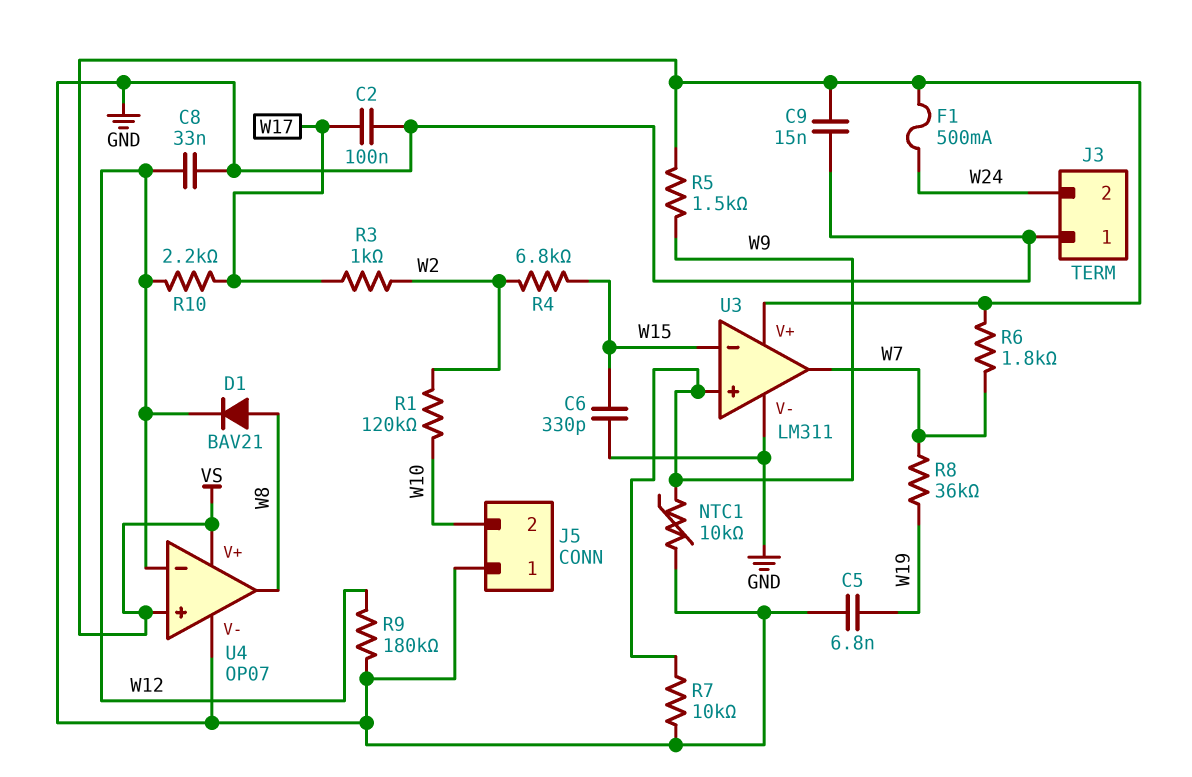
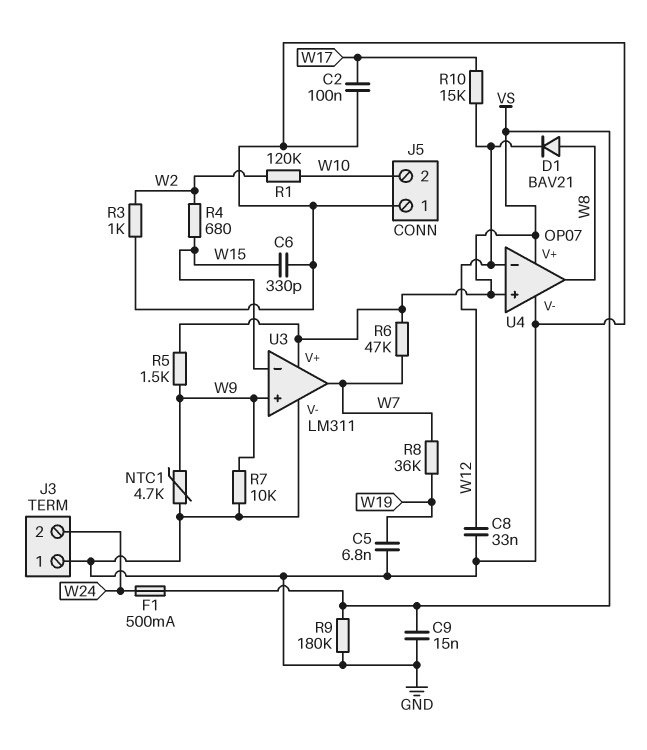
NTC1: 10k (GND, W9) -> 4.7k (GND, W9)
R3: 1k (W2, W17) -> 1k (GND, W2)
R4: 6.8k (W2, W15) -> 680 (W2, W15)
R6: 1.8k (VS, W7) -> 47k (VS, W7)
R9: 180k (GND, W12) -> 180k (GND, VS)
R10: 2.2k (W12, W17) -> 15k (W12, W17)

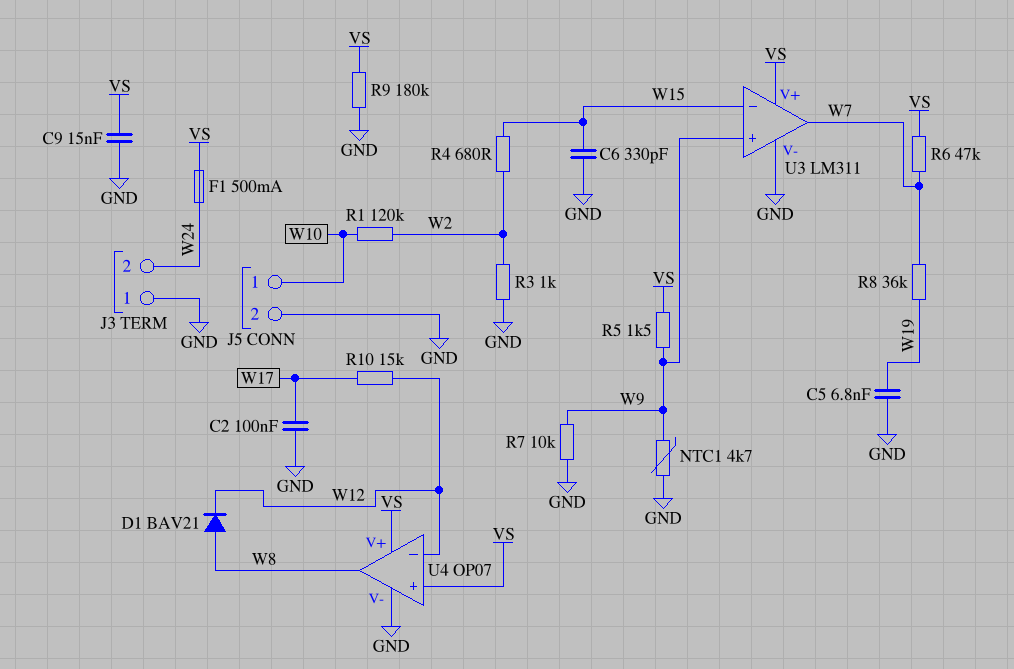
C8: 33nF (GND, W12) -> none
J5 pin 1: GND -> W10
J5 pin 2: W10 -> GND

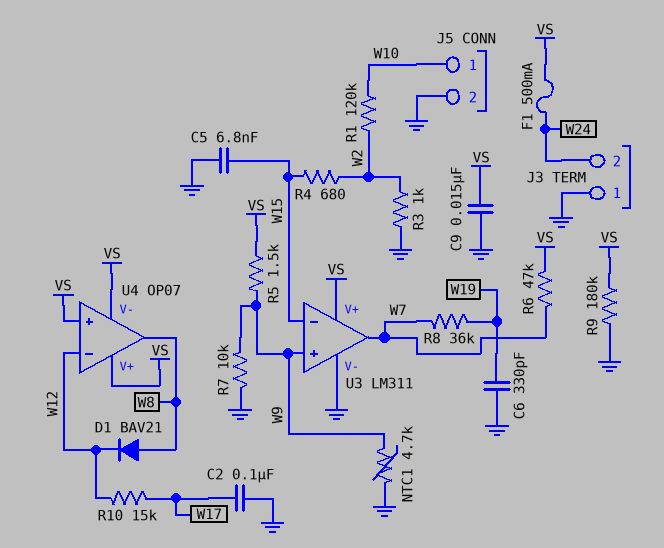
C5: 6.8nF (GND, W19) -> 6.8nF (GND, W15)
C6: 330pF (GND, W15) -> 330pF (GND, W19)
U4 pin V-: GND -> VS

